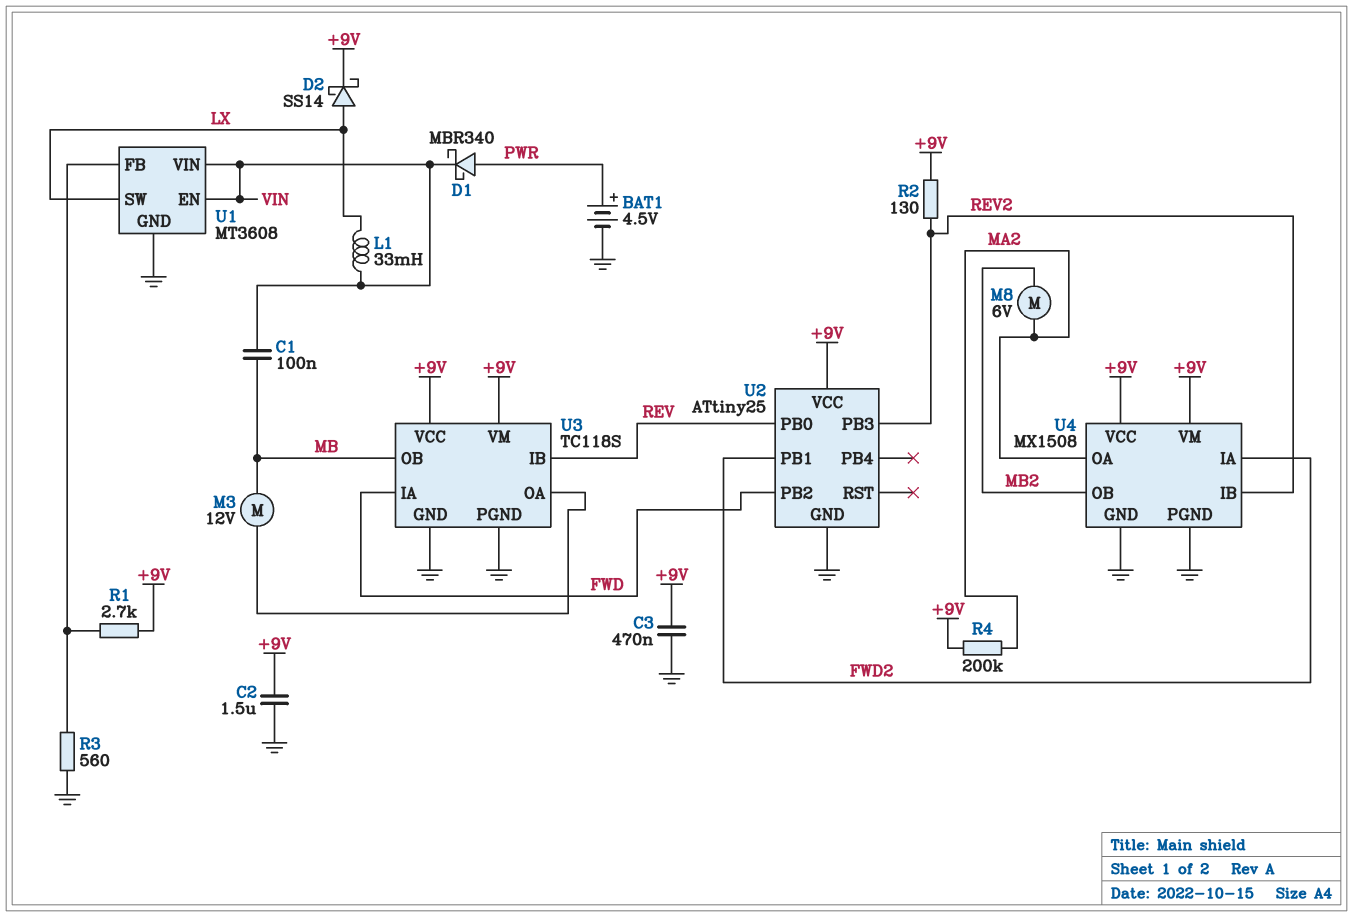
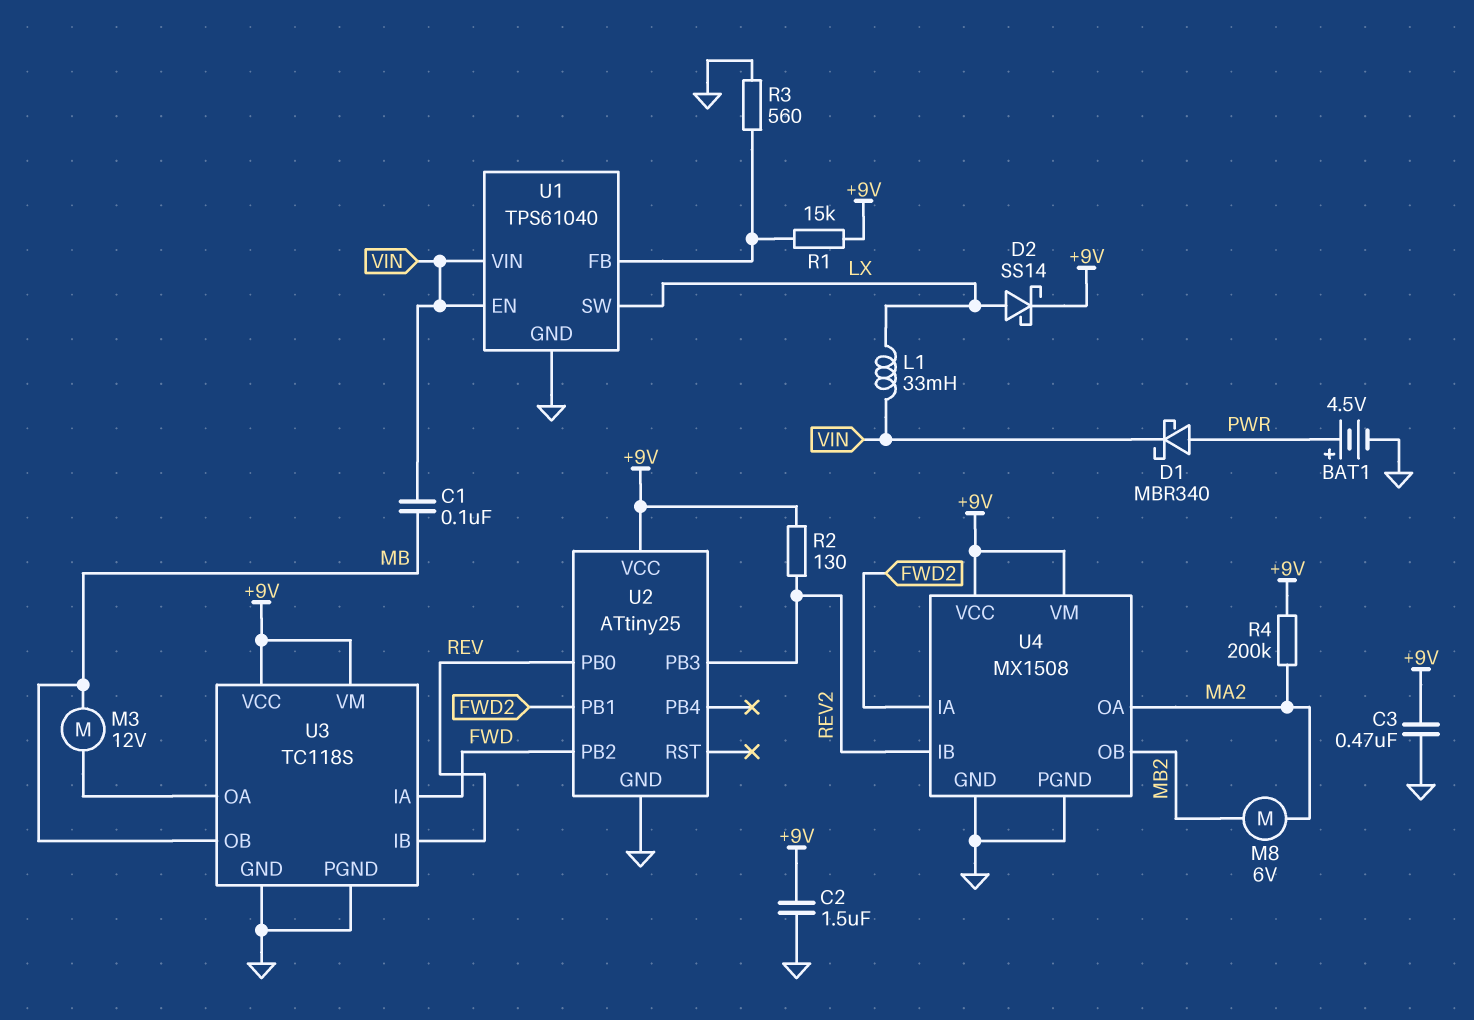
R1: 2.7k (+9V, U1/FB) -> 15k (+9V, U1/FB)
U1: MT3608 -> TPS61040

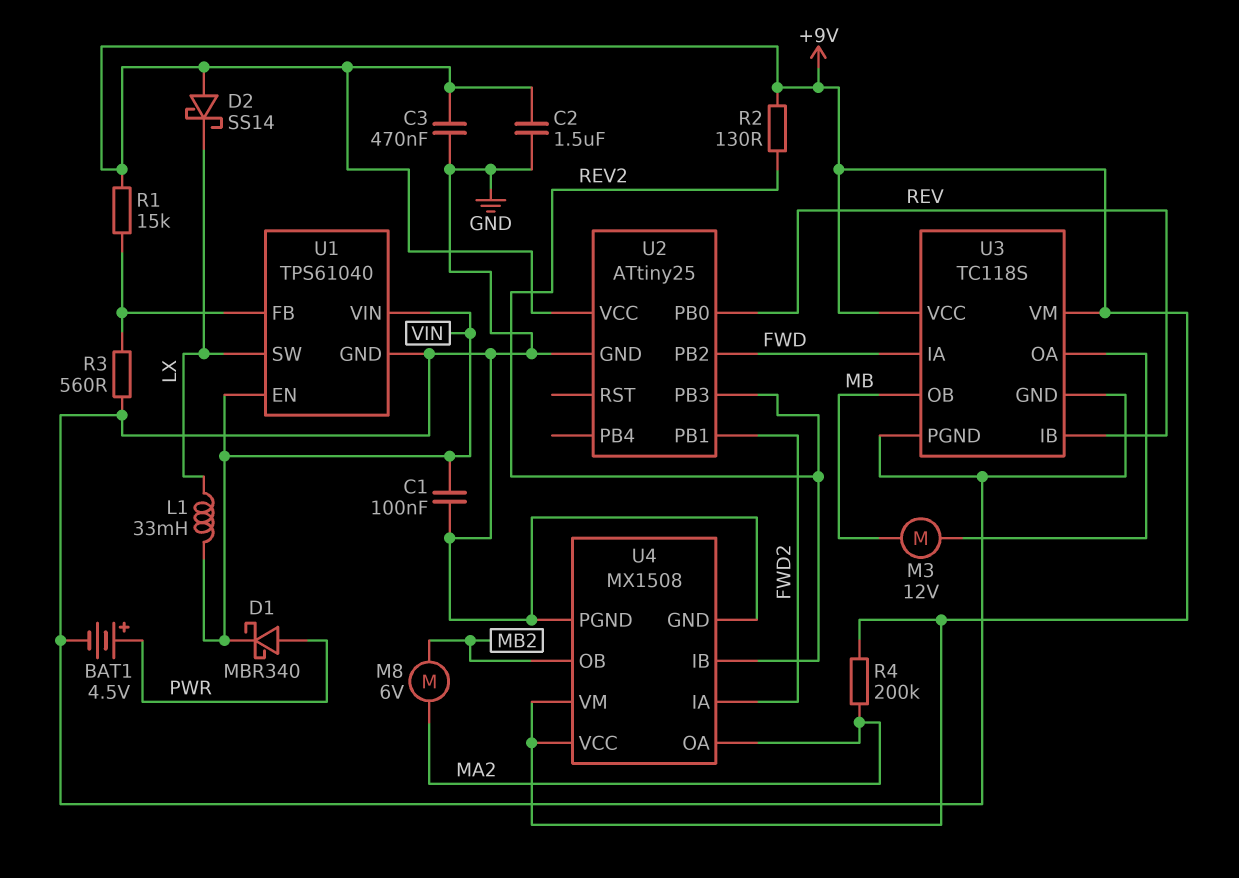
C1: 100nF (MB, VIN) -> 100nF (GND, VIN)
D2: schottky SS14 (A LX, K +9V) -> schottky SS14 (A +9V, K LX)

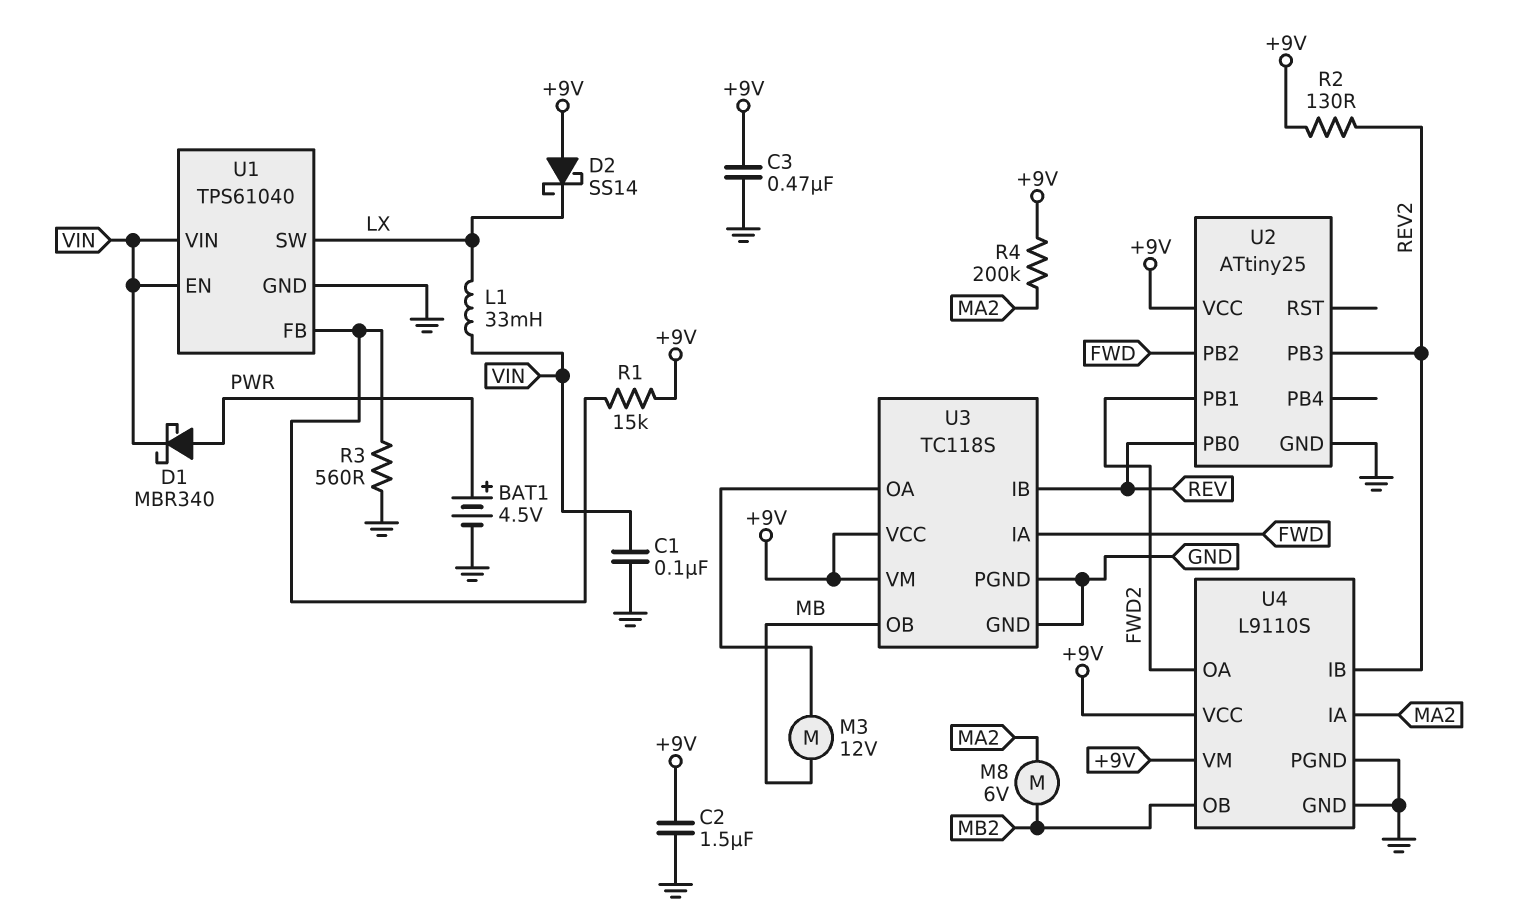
U4: MX1508 -> L9110S
U4 pin IA: FWD2 -> MA2
U4 pin OA: MA2 -> FWD2

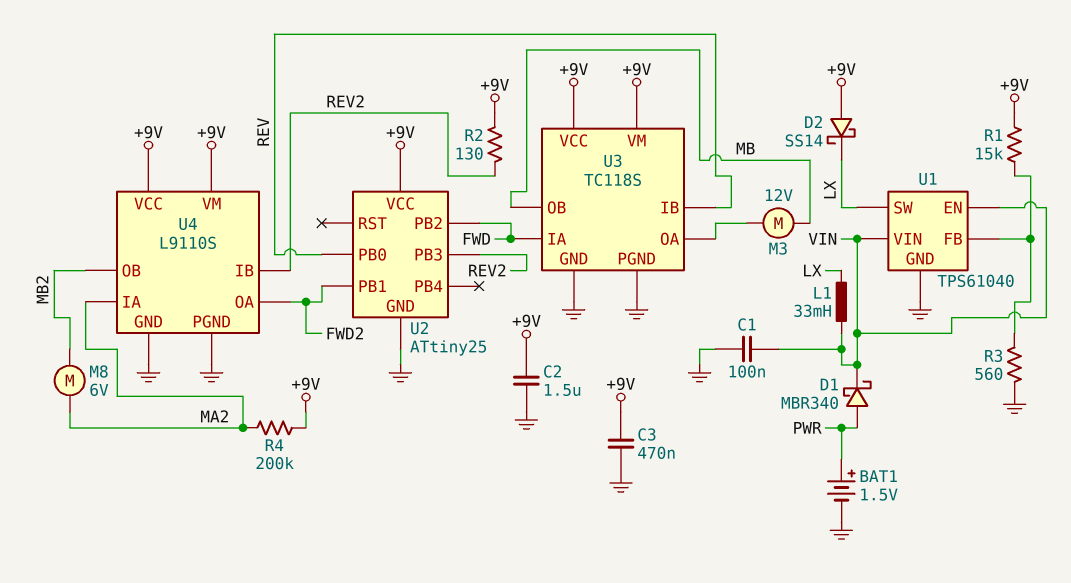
BAT1: 4.5V (plus PWR, minus GND) -> 1.5V (plus PWR, minus GND)

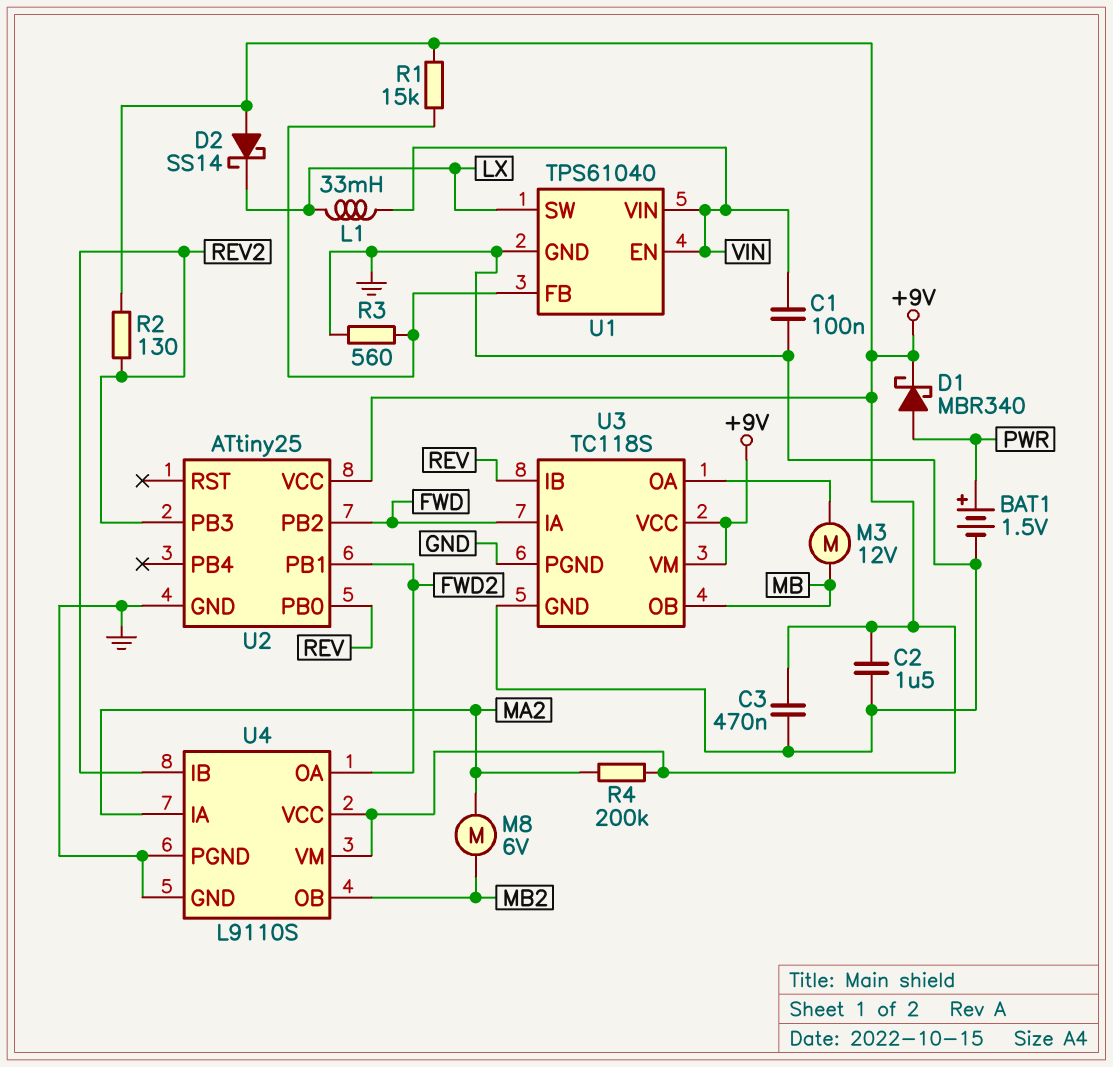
D1: schottky MBR340 (A PWR, K VIN) -> schottky MBR340 (A PWR, K +9V)

